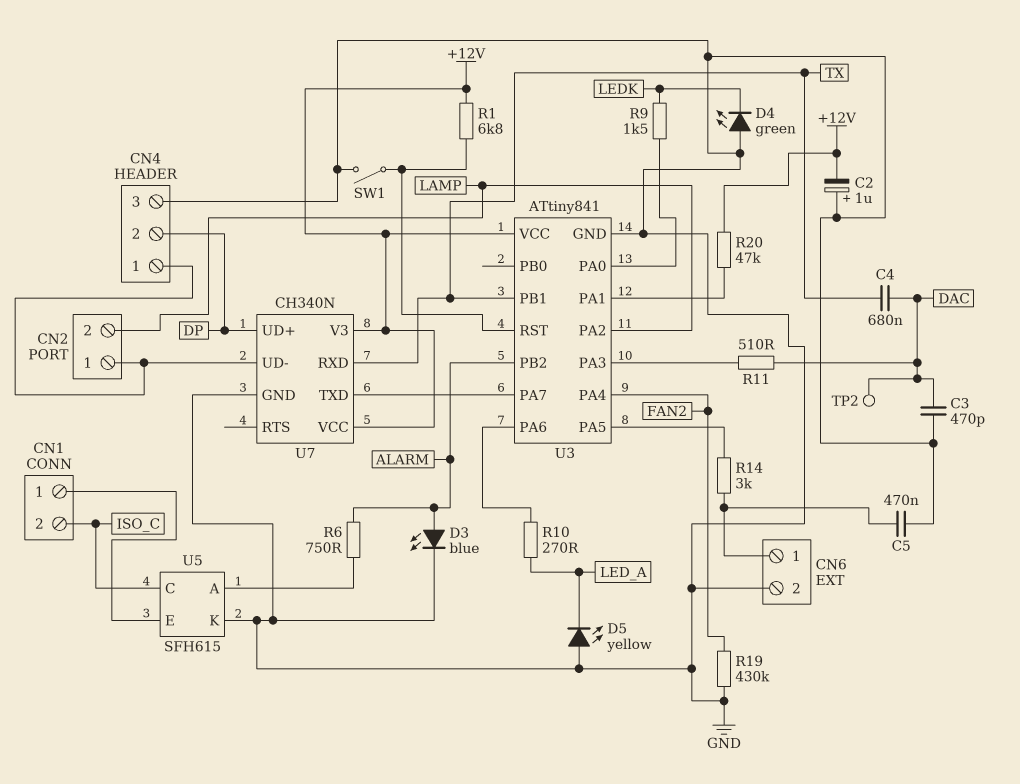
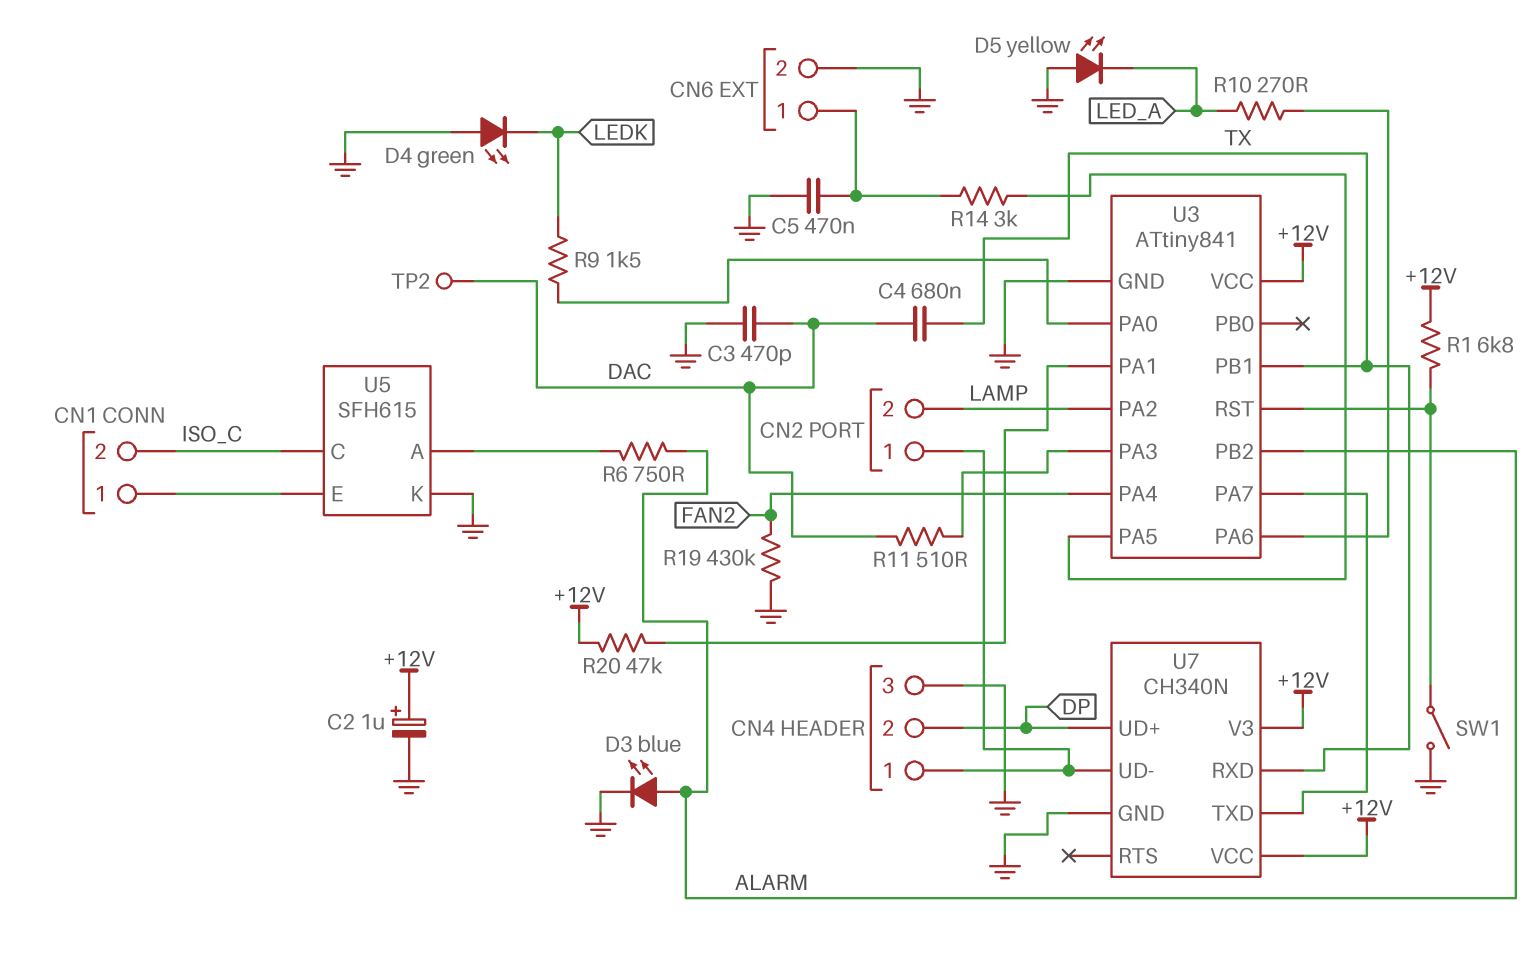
C2: 1uF (plus GND, minus +12V) -> 1uF (plus +12V, minus GND)

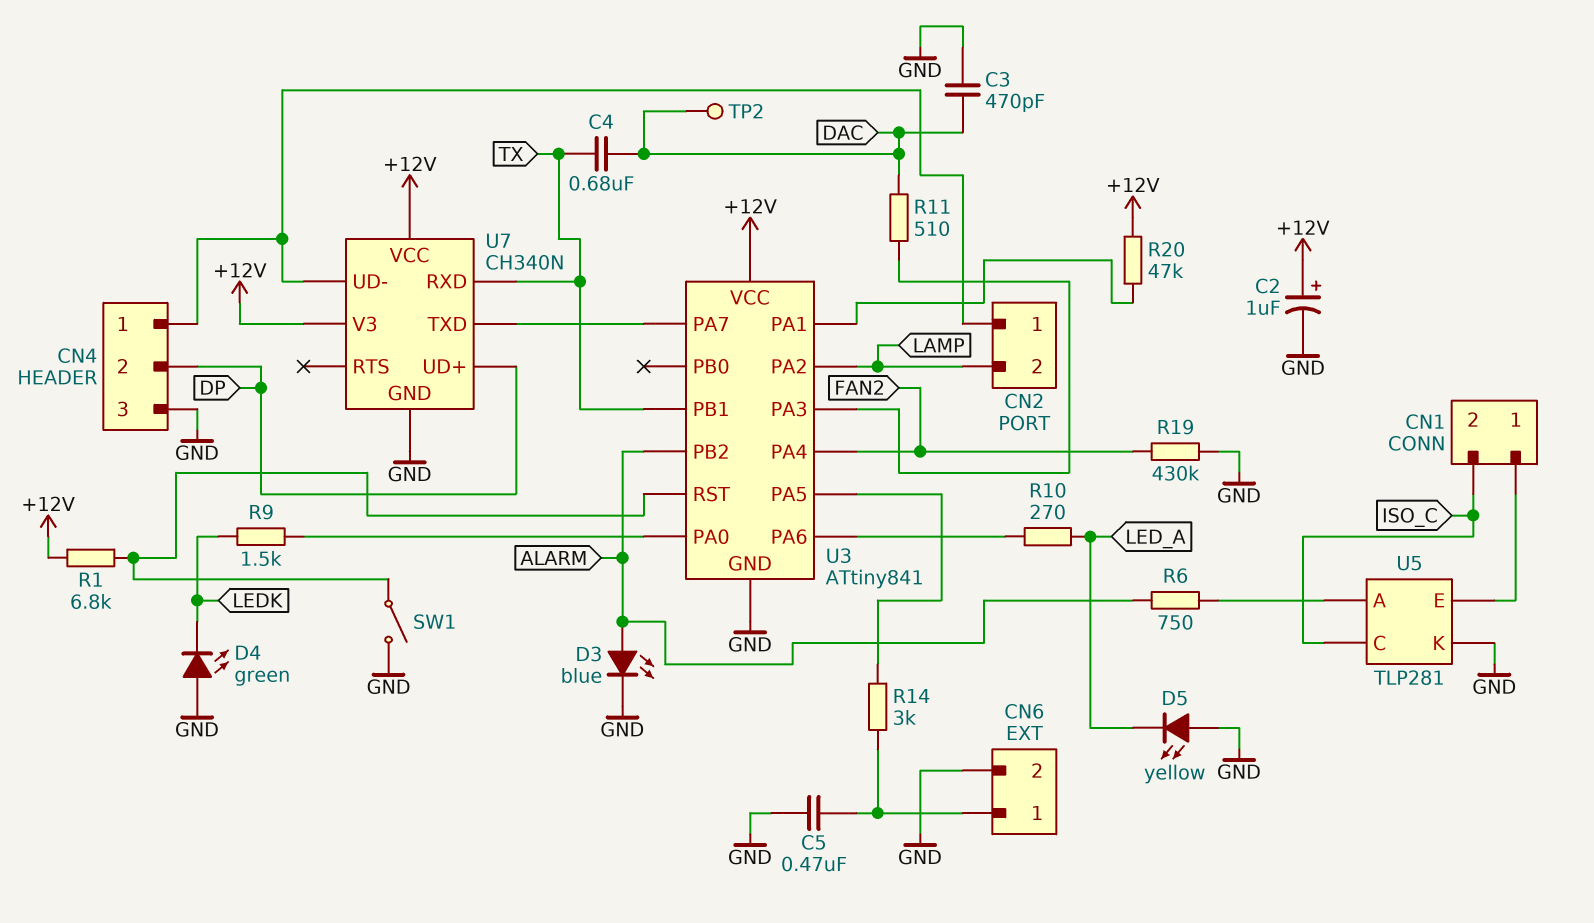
U5: SFH615 -> TLP281

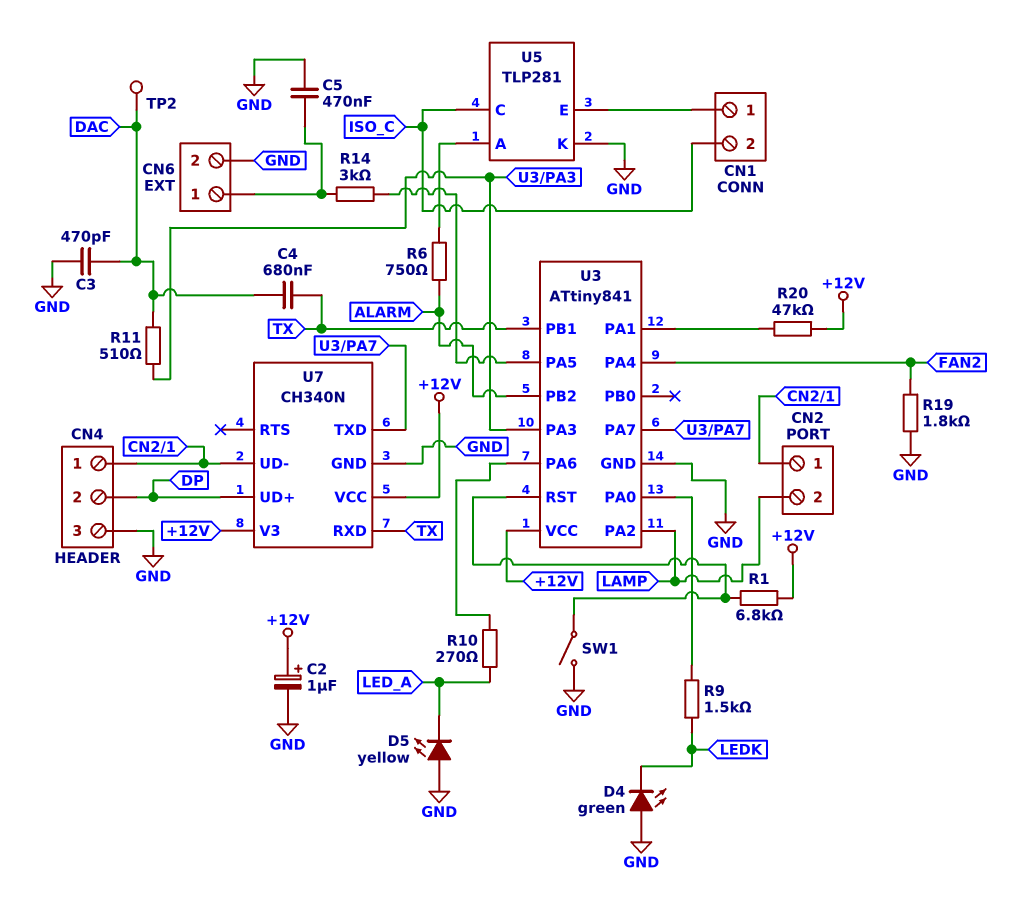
D3: LED blue (A ALARM, K GND) -> none
R19: 430k (FAN2, GND) -> 1.8k (FAN2, GND)

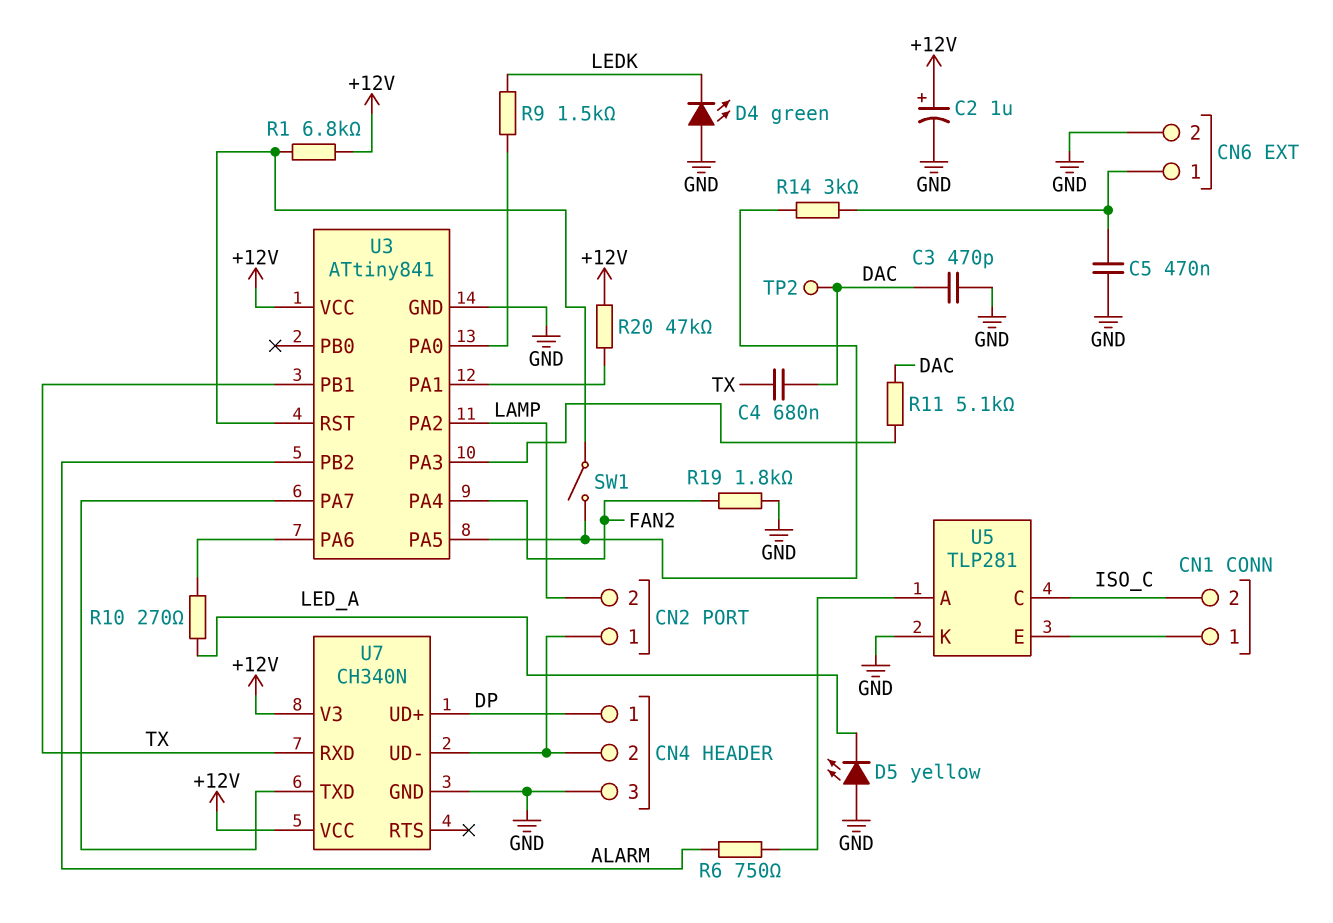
CN4 pin 1: CN2/1 -> DP
CN4 pin 2: DP -> CN2/1
R11: 510 (DAC, U3/PA3) -> 5.1k (DAC, U3/PA3)
SW1: switch (GND, U3/RST) -> switch (U3/PA5, U3/RST)

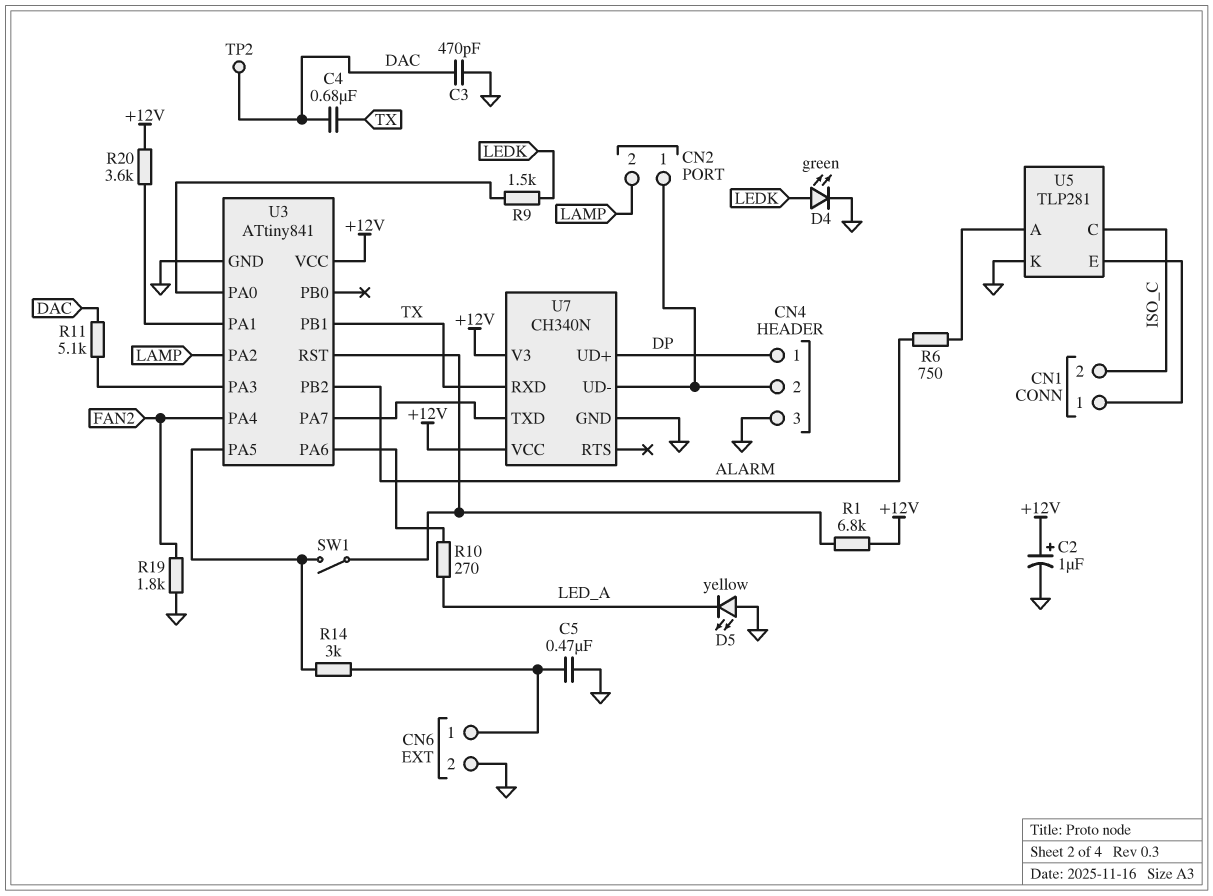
D4: LED green (A GND, K LEDK) -> LED green (A LEDK, K GND)
R20: 47k (+12V, U3/PA1) -> 3.6k (+12V, U3/PA1)

